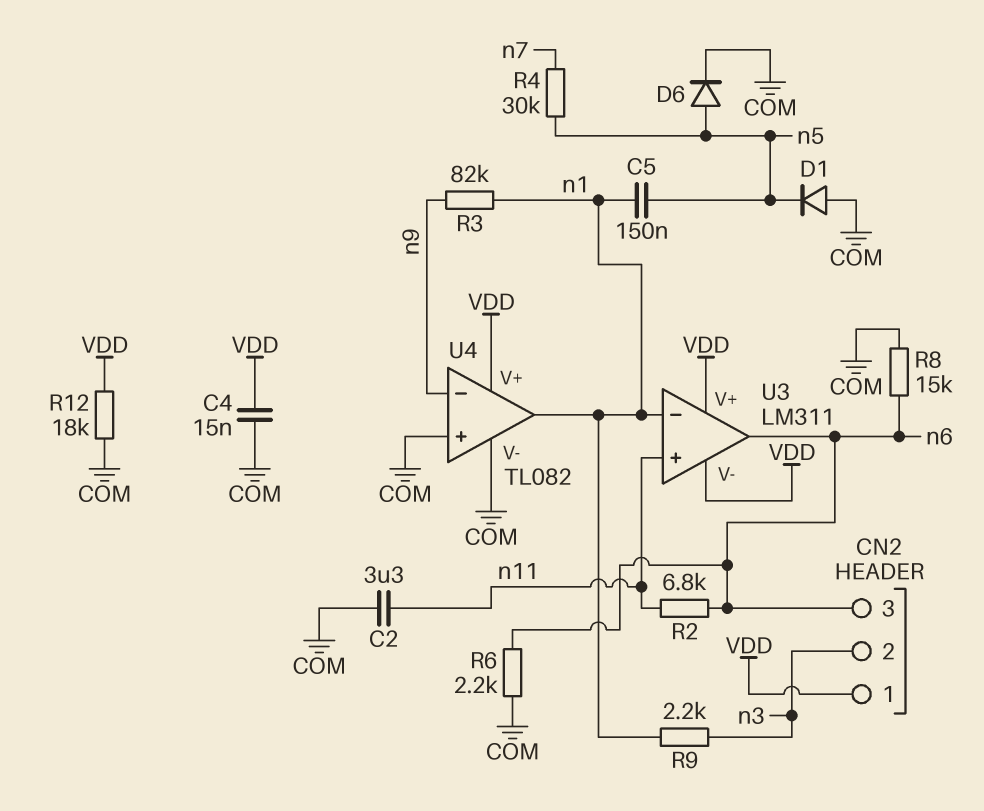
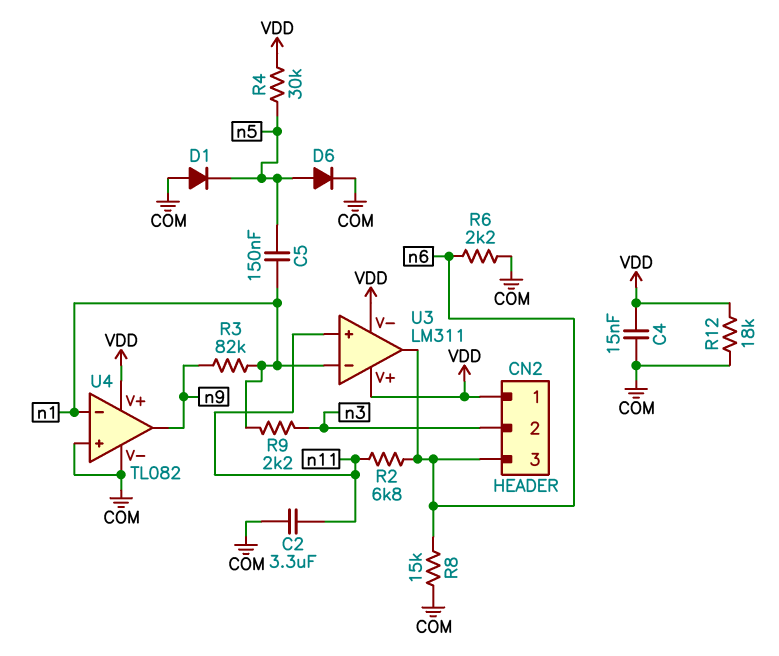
R4: 30k (n5, n7) -> 30k (VDD, n5)
U4 pin in-: n9 -> n1
U4 pin out: n1 -> n9

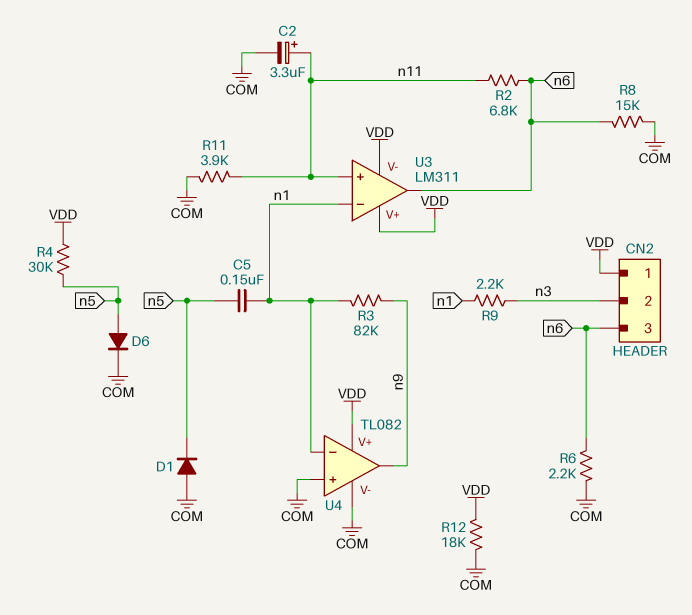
C2: 3.3uF (COM, n11) -> 3.3uF (plus n11, minus COM)
C4: 15nF (COM, VDD) -> none
R11: none -> 3.9k (COM, n11)

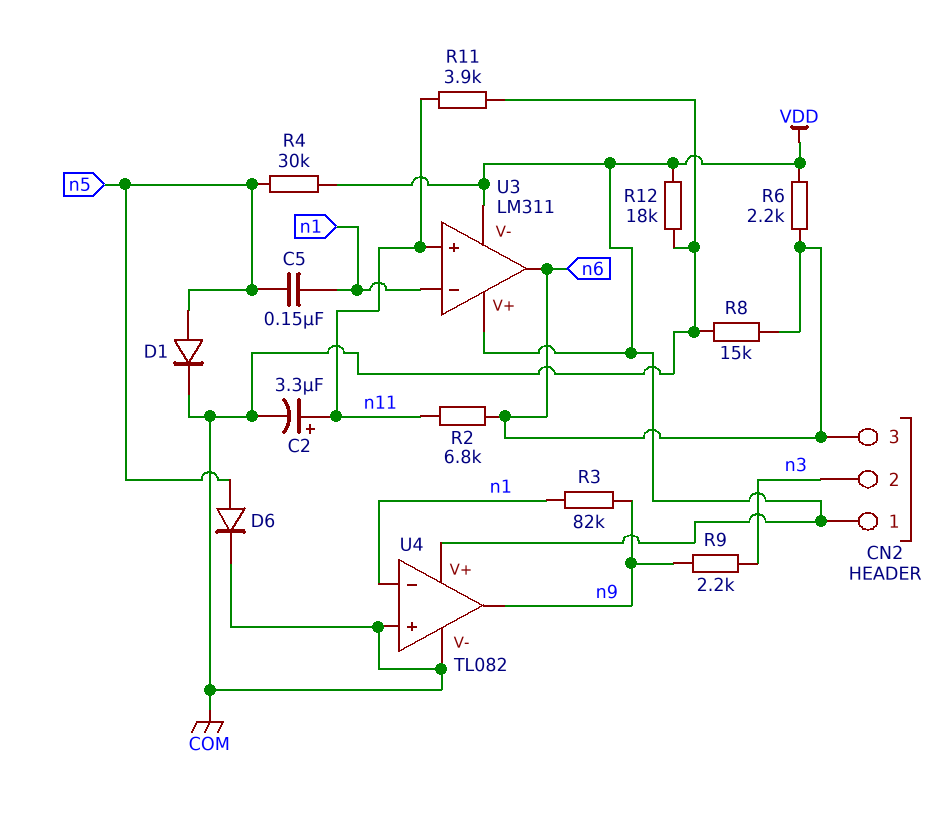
D1: diode (A COM, K n5) -> diode (A n5, K COM)
R6: 2.2k (COM, n6) -> 2.2k (VDD, n6)
R9: 2.2k (n1, n3) -> 2.2k (n3, n9)

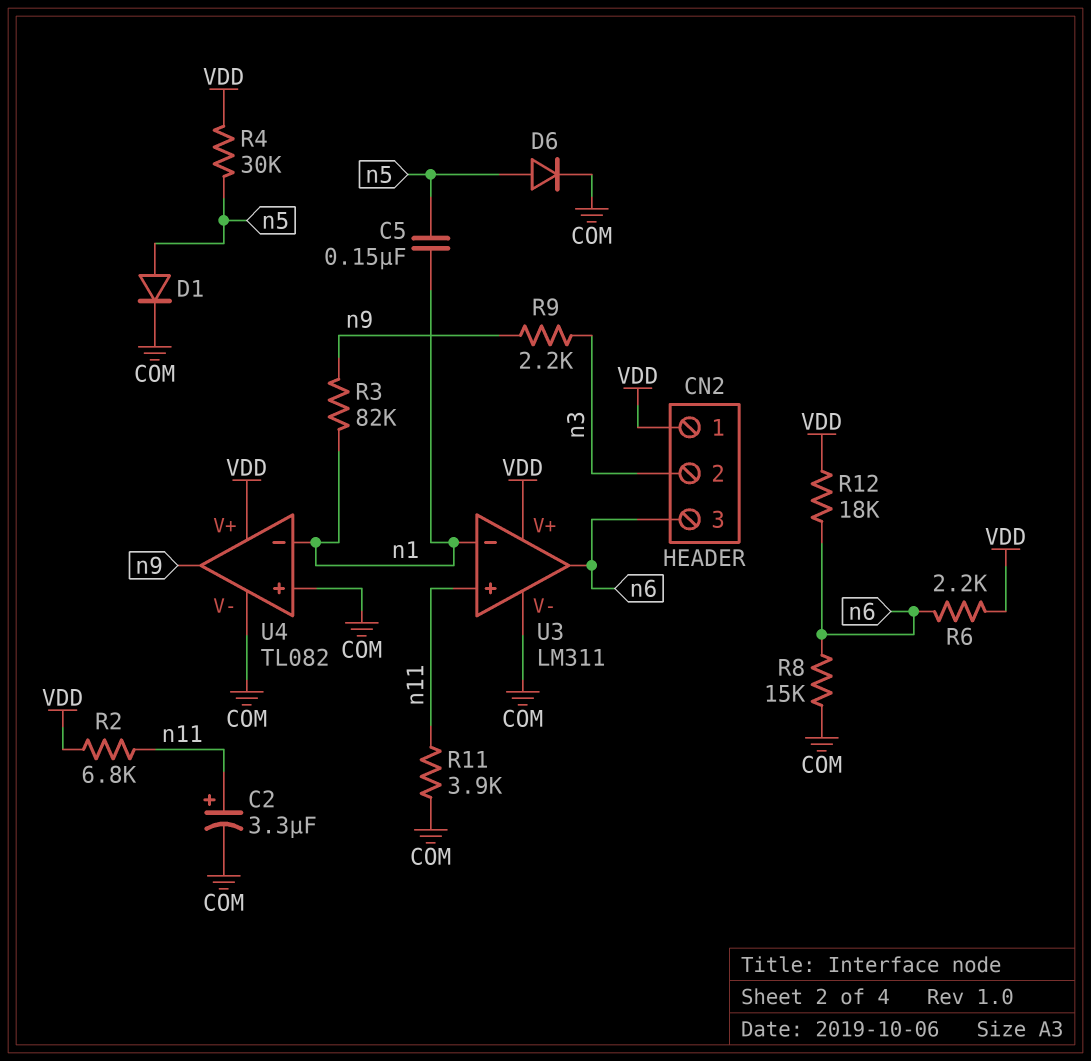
R2: 6.8k (n6, n11) -> 6.8k (VDD, n11)
R12: 18k (COM, VDD) -> 18k (VDD, n6)
U3 pin V-: VDD -> COM

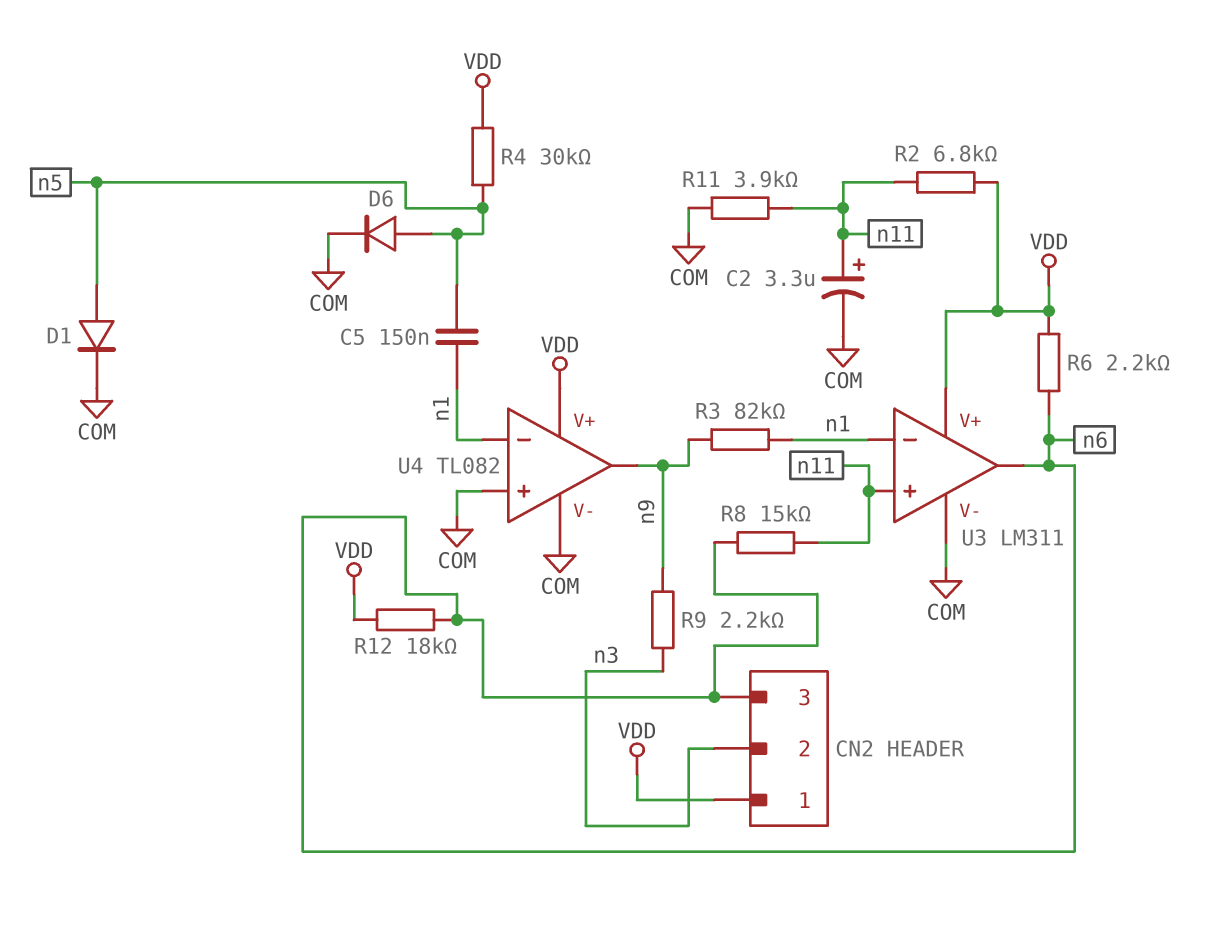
R8: 15k (COM, n6) -> 15k (n6, n11)

